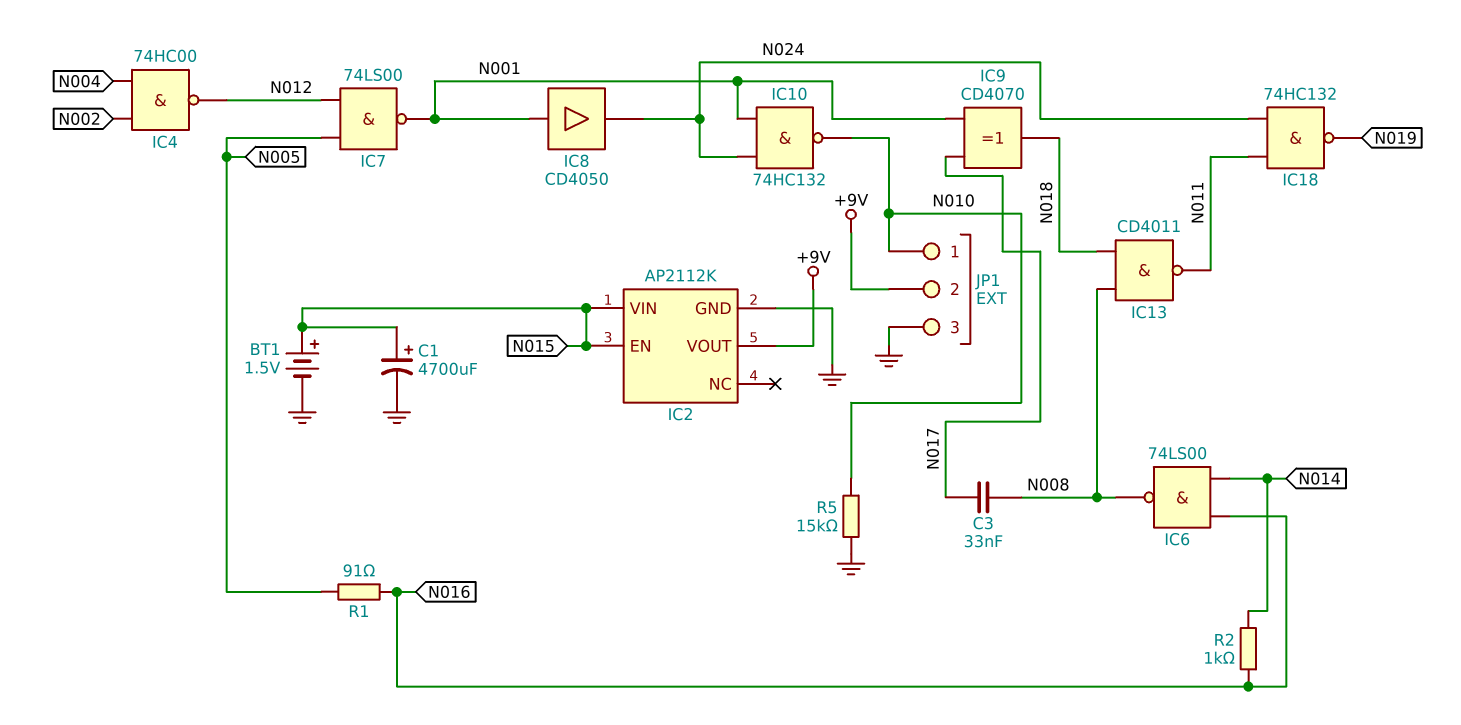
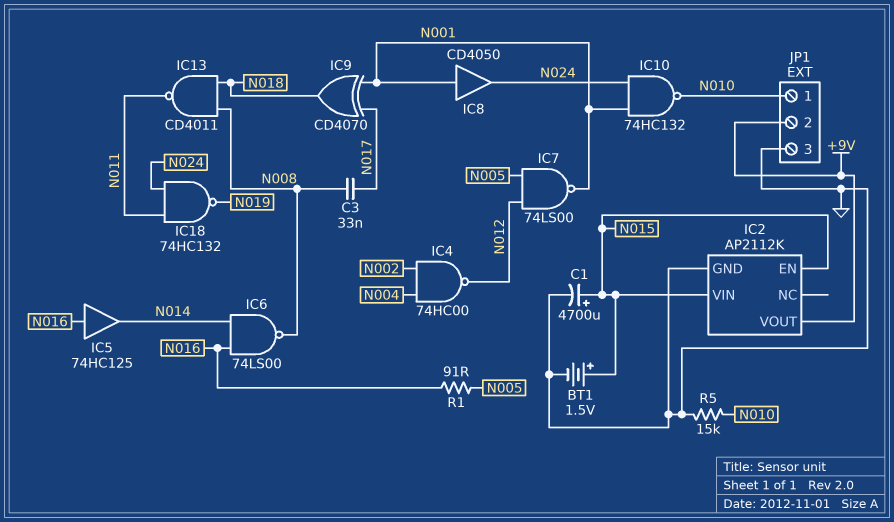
IC5: none -> buffer 74HC125 (in N016, out N014)
R2: 1k (N014, N016) -> none

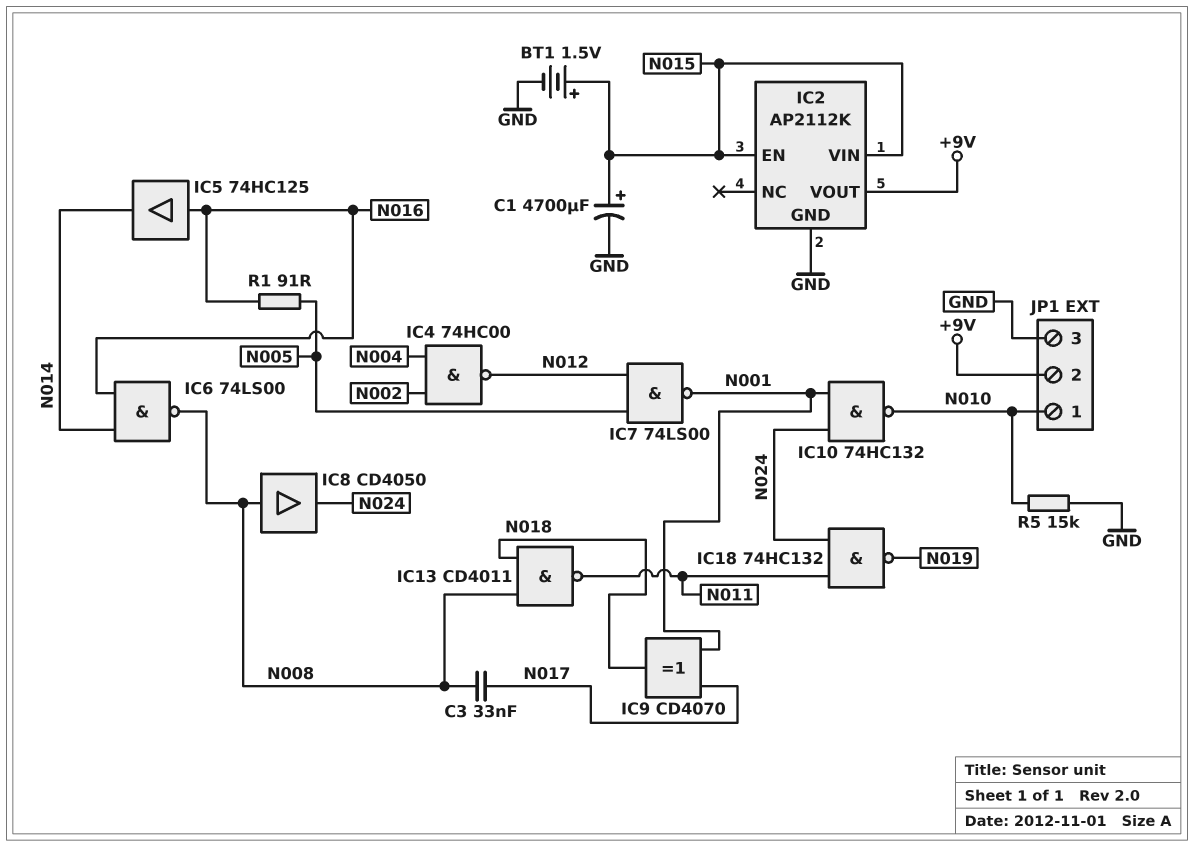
IC8: buffer CD4050 (in N001, out N024) -> buffer CD4050 (in N008, out N024)

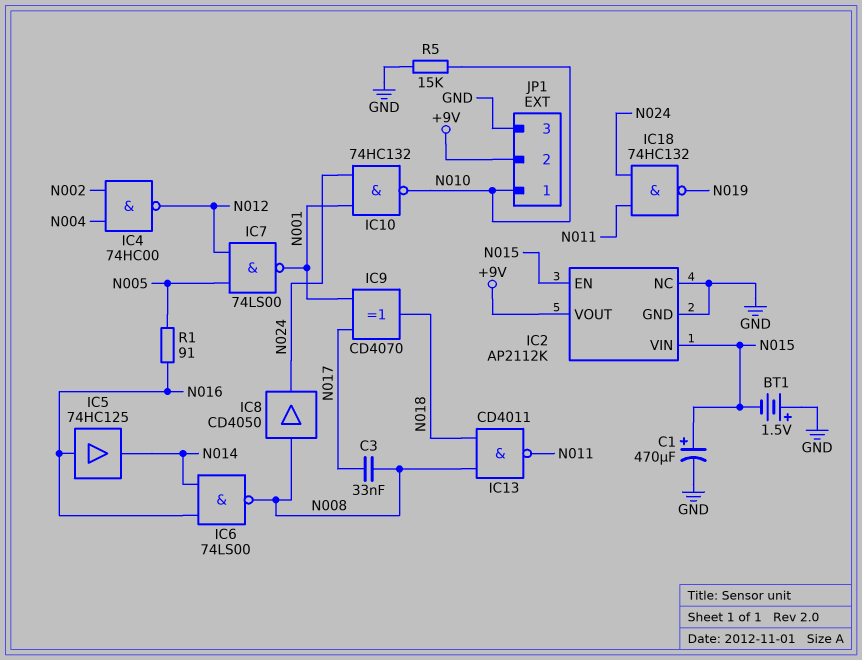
BT1: 1.5V (plus N015, minus GND) -> 1.5V (plus GND, minus N015)
C1: 4700uF (plus N015, minus GND) -> 470uF (plus N015, minus GND)
IC2 pin NC: none -> GND

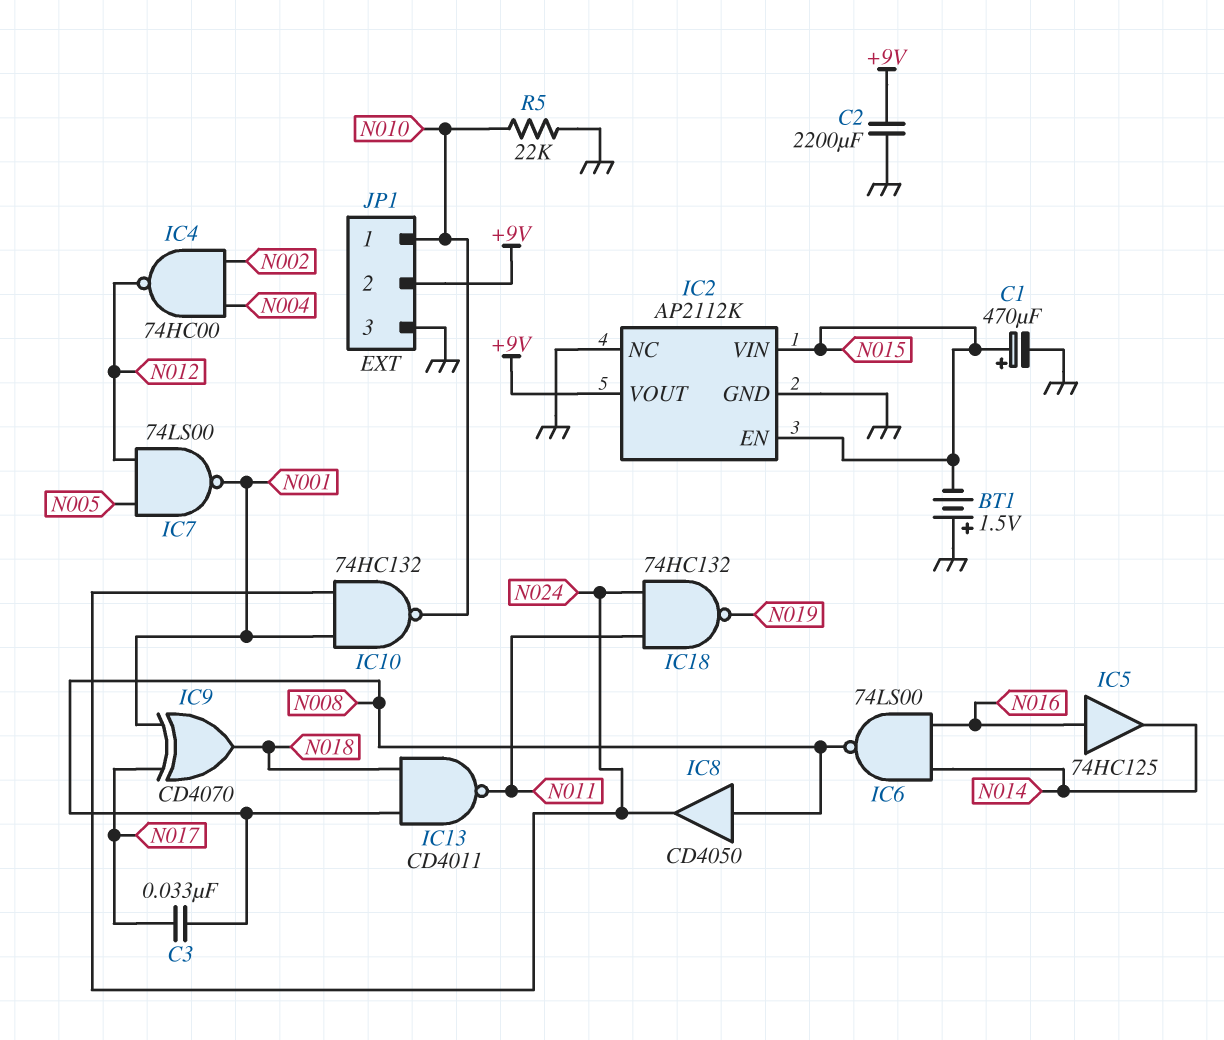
C2: none -> 2200uF (+9V, GND)
R1: 91 (N005, N016) -> none
R5: 15k (GND, N010) -> 22k (GND, N010)

